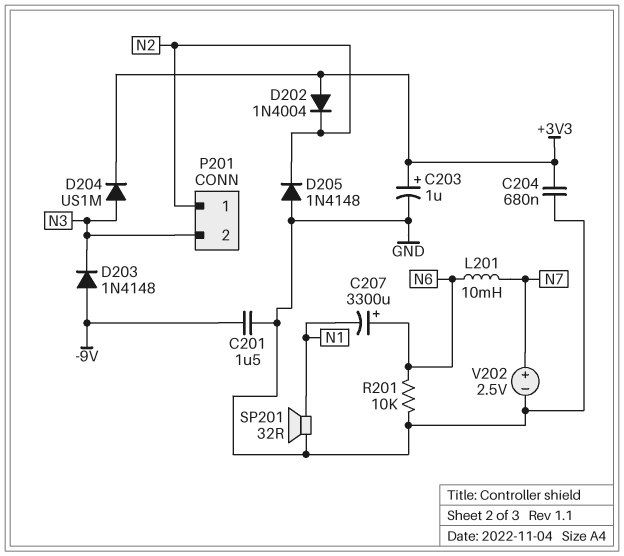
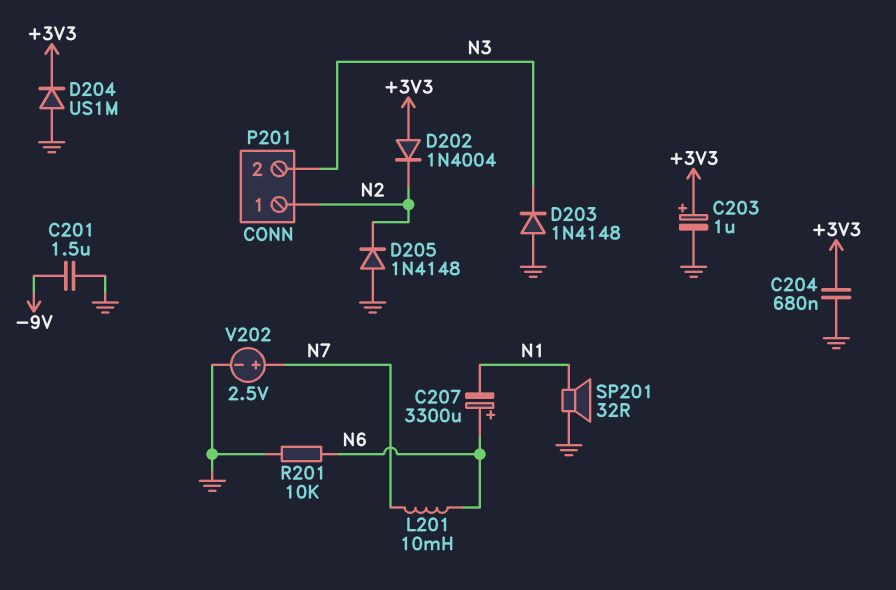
D203: diode 1N4148 (A -9V, K N3) -> diode 1N4148 (A GND, K N3)
D204: diode US1M (A N3, K +3V3) -> diode US1M (A GND, K +3V3)

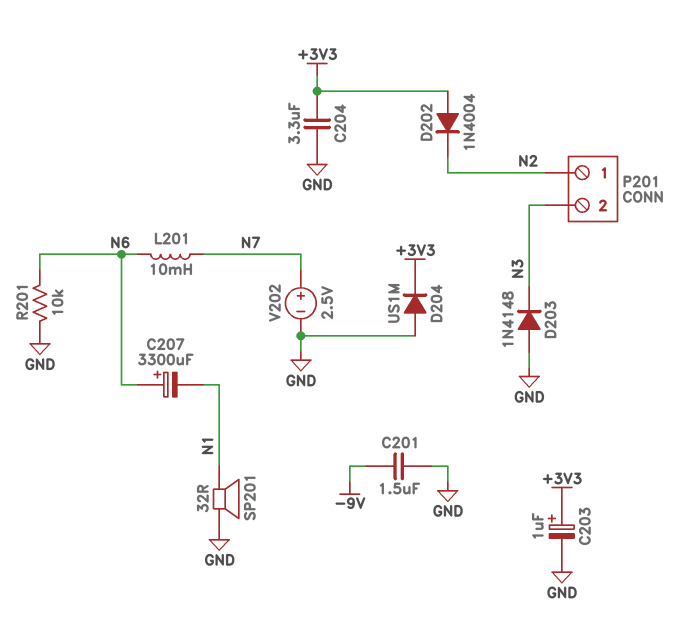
C204: 680nF (+3V3, GND) -> 3.3uF (+3V3, GND)
D205: diode 1N4148 (A GND, K N2) -> none

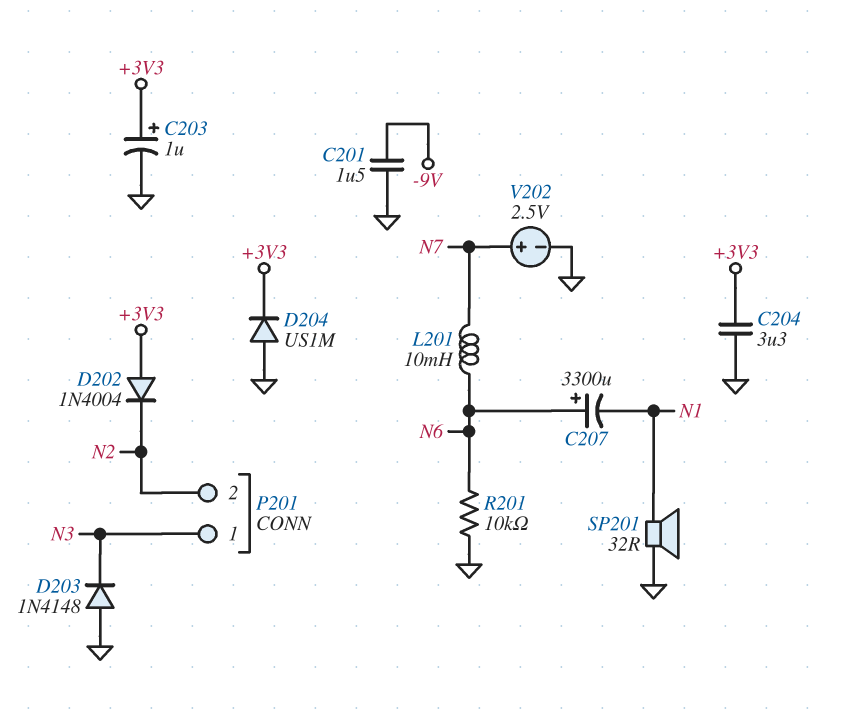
P201 pin 1: N2 -> N3
P201 pin 2: N3 -> N2

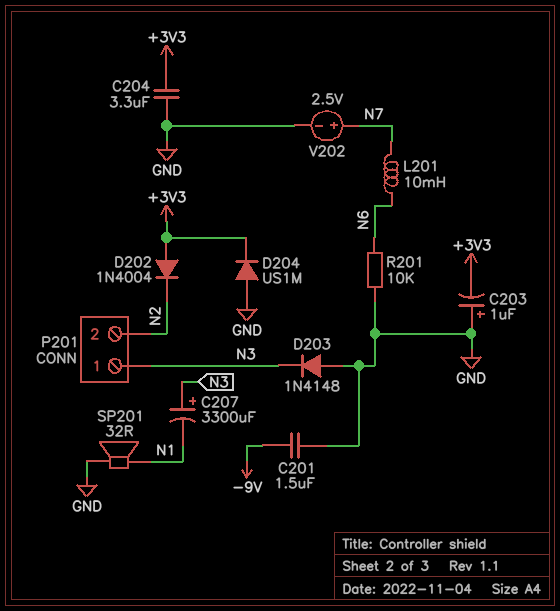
C203: 1uF (plus +3V3, minus GND) -> 1uF (plus GND, minus +3V3)
C207: 3300uF (plus N6, minus N1) -> 3300uF (plus N3, minus N1)

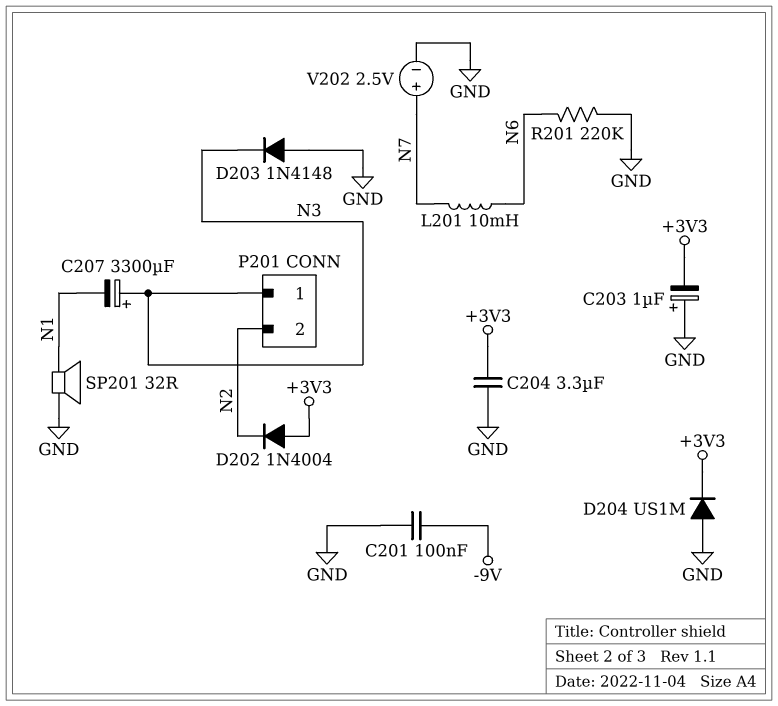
C201: 1.5uF (-9V, GND) -> 100nF (-9V, GND)
R201: 10k (GND, N6) -> 220k (GND, N6)

